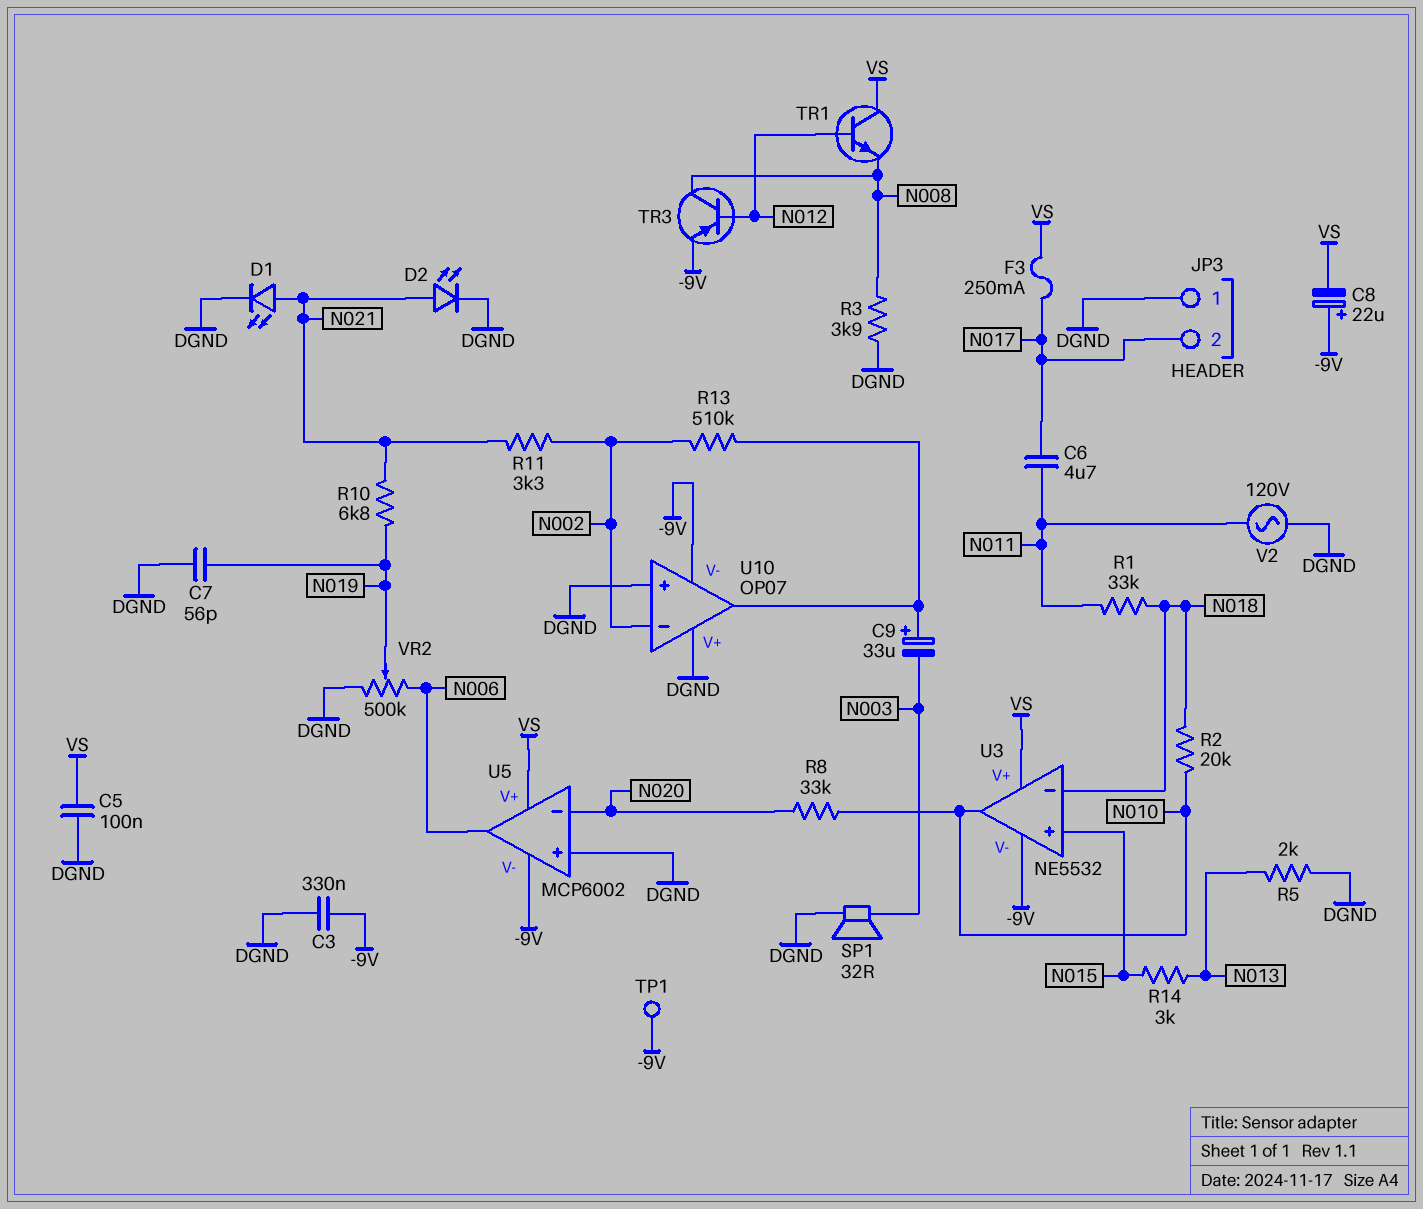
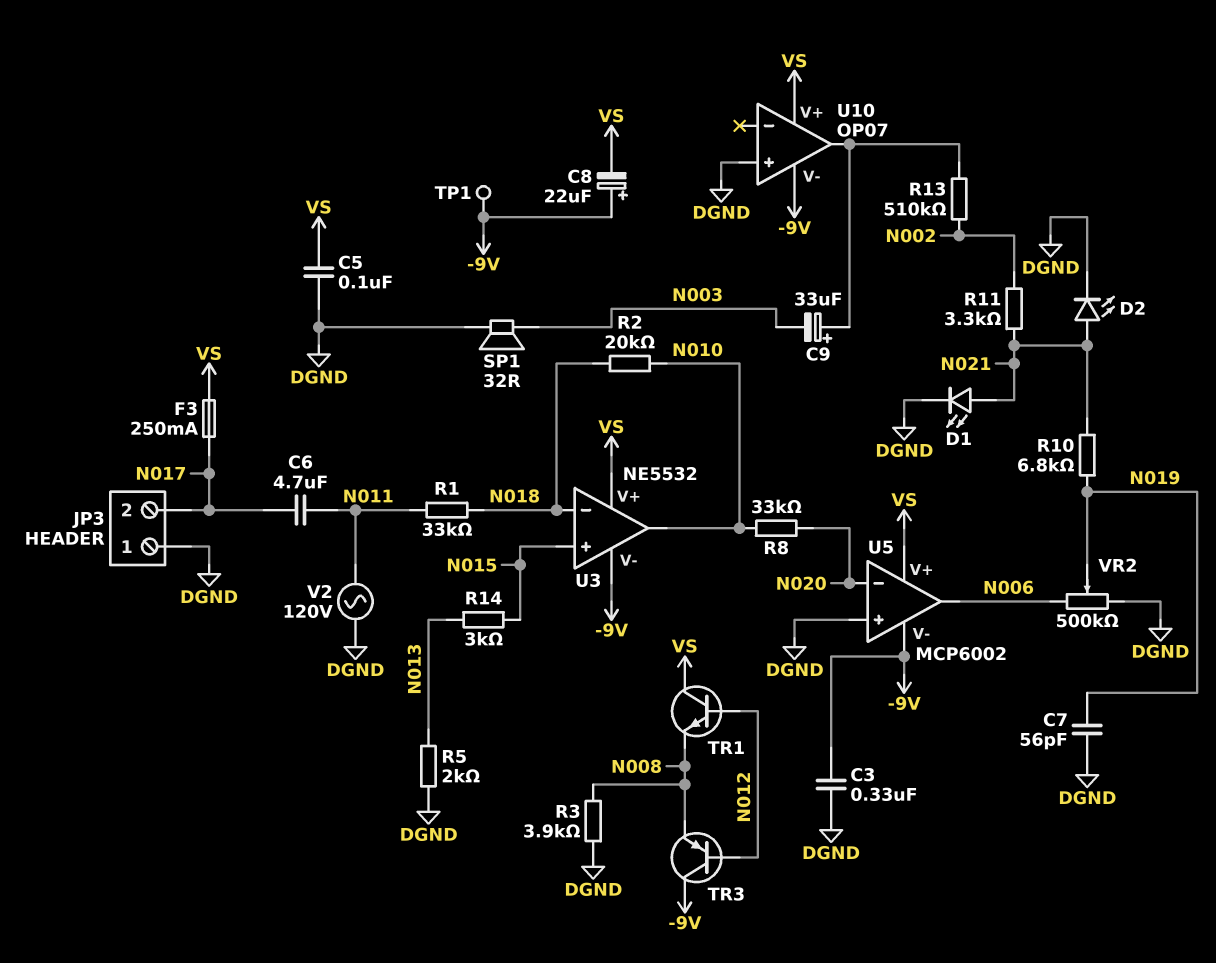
TR3: PNP (B N012, C N008, E -9V) -> PNP (B N012, C -9V, E N008)
U10 pin V+: DGND -> VS
U10 pin in-: N002 -> none

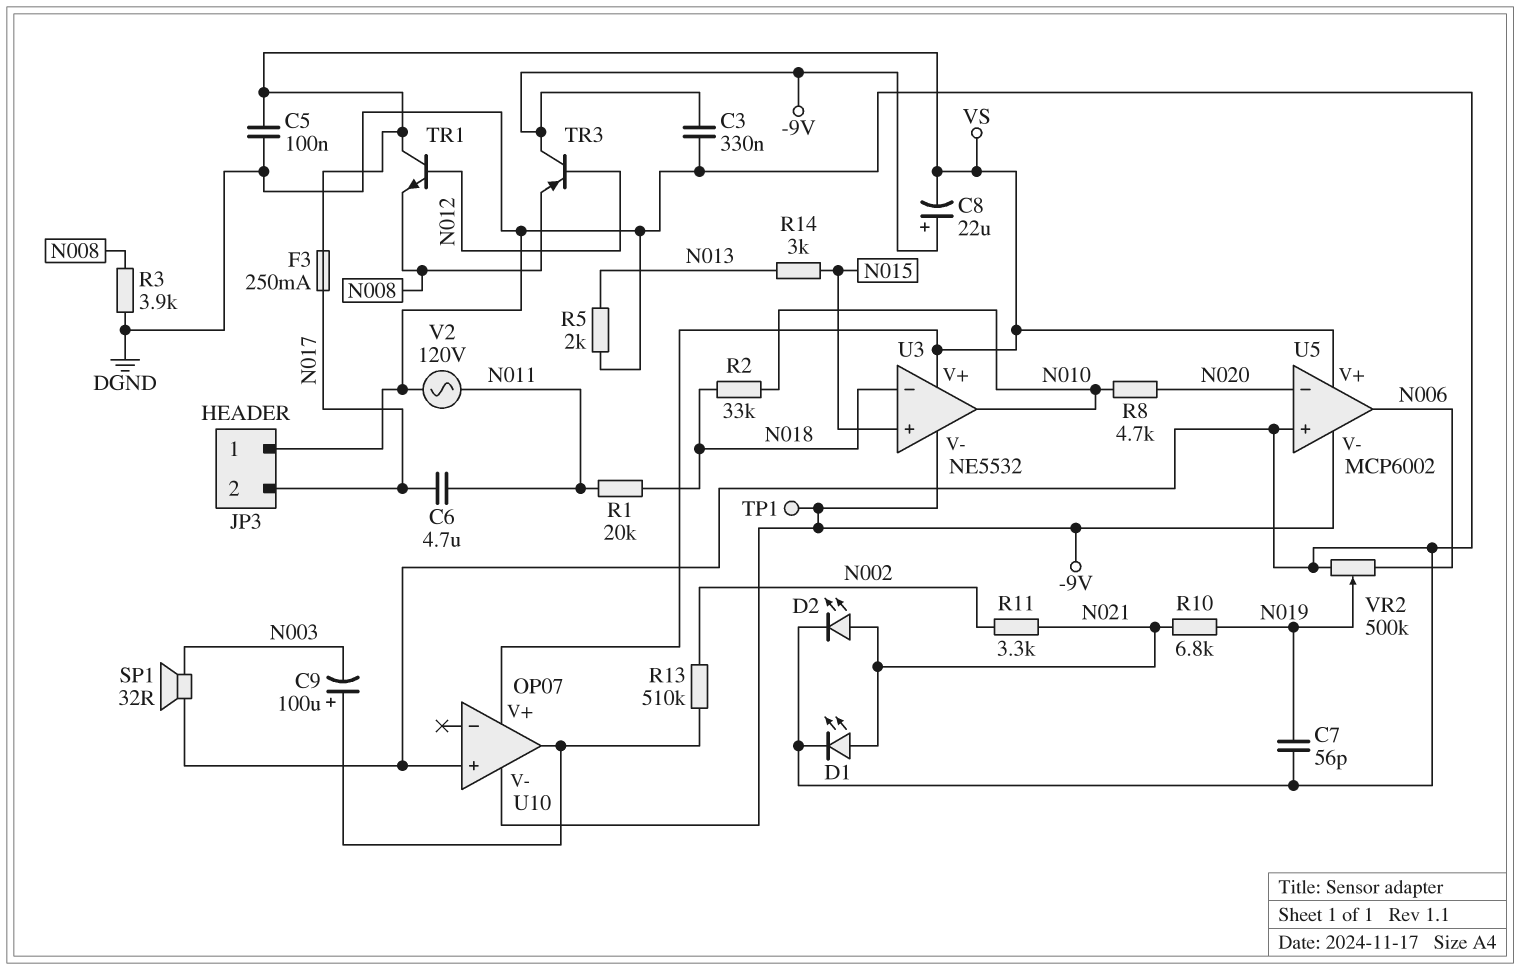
C9: 33uF (plus U10/out, minus N003) -> 100uF (plus U10/out, minus N003)
R1: 33k (N011, N018) -> 20k (N011, N018)
R2: 20k (N010, N018) -> 33k (N010, N018)
R8: 33k (N010, N020) -> 4.7k (N010, N020)

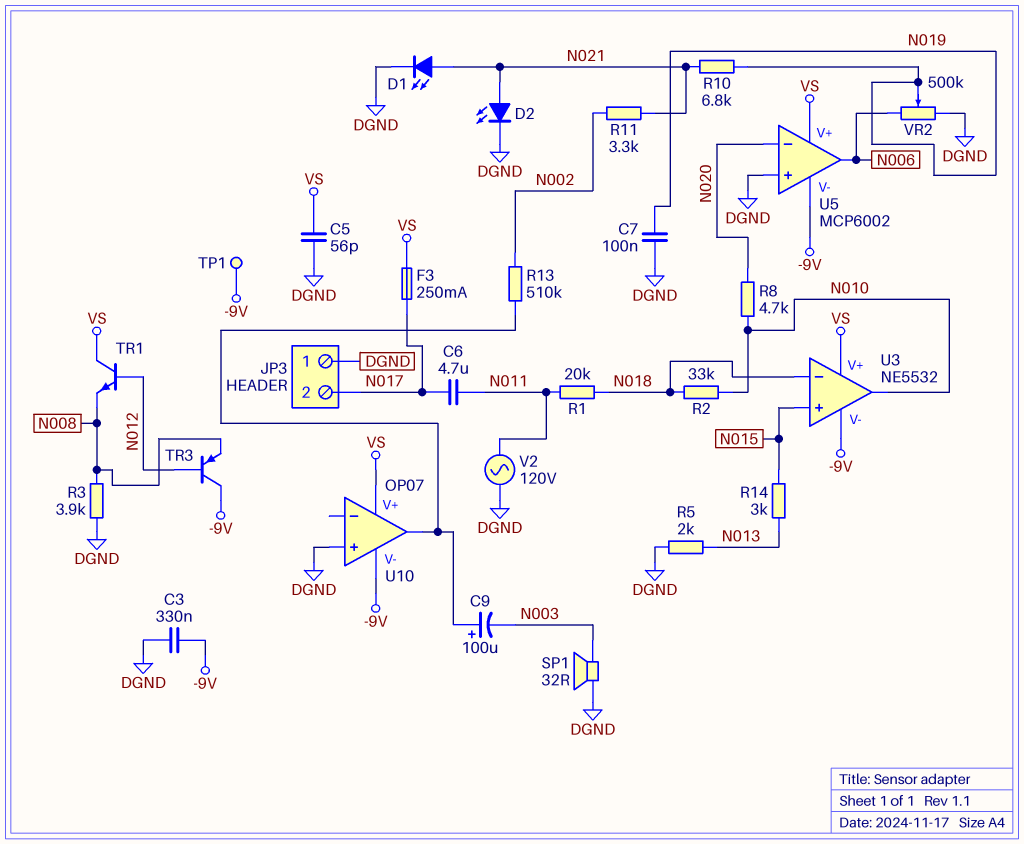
C5: 100nF (DGND, VS) -> 56pF (DGND, VS)
C7: 56pF (DGND, N019) -> 100nF (DGND, N019)
C8: 22uF (plus -9V, minus VS) -> none

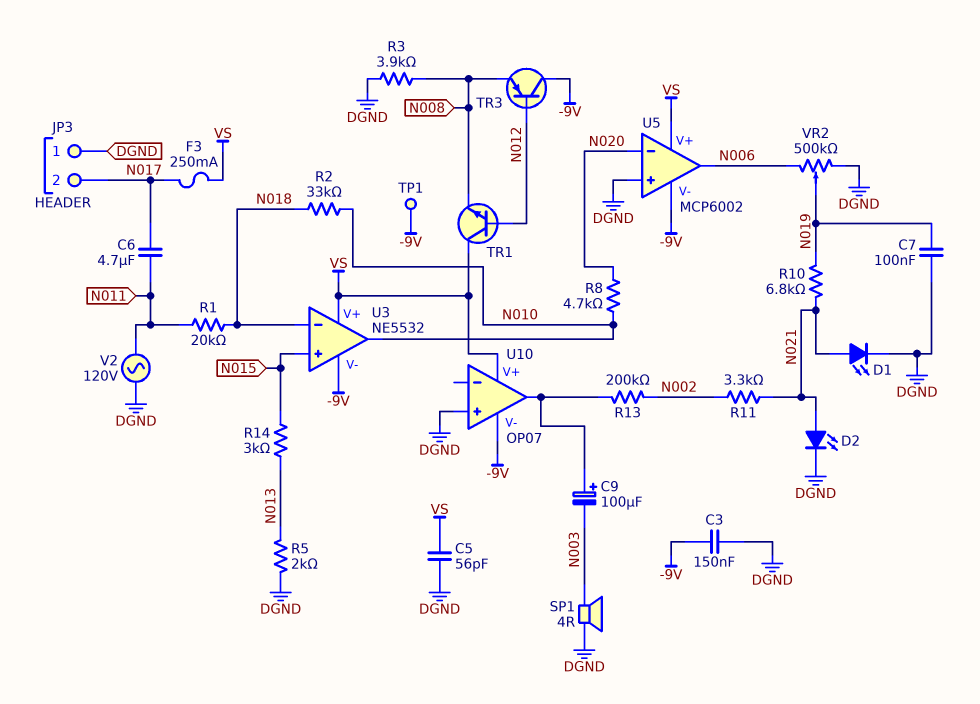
C3: 330nF (-9V, DGND) -> 150nF (-9V, DGND)
R13: 510k (N002, U10/out) -> 200k (N002, U10/out)
SP1: speaker 32R (DGND, N003) -> speaker 4R (DGND, N003)

